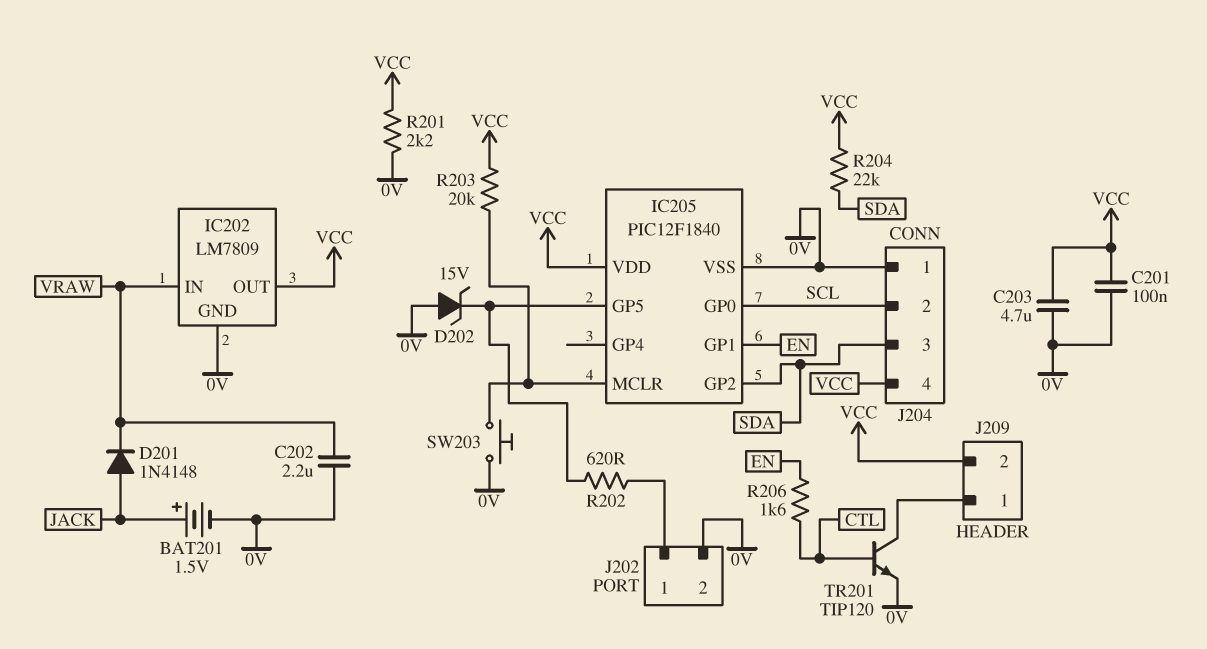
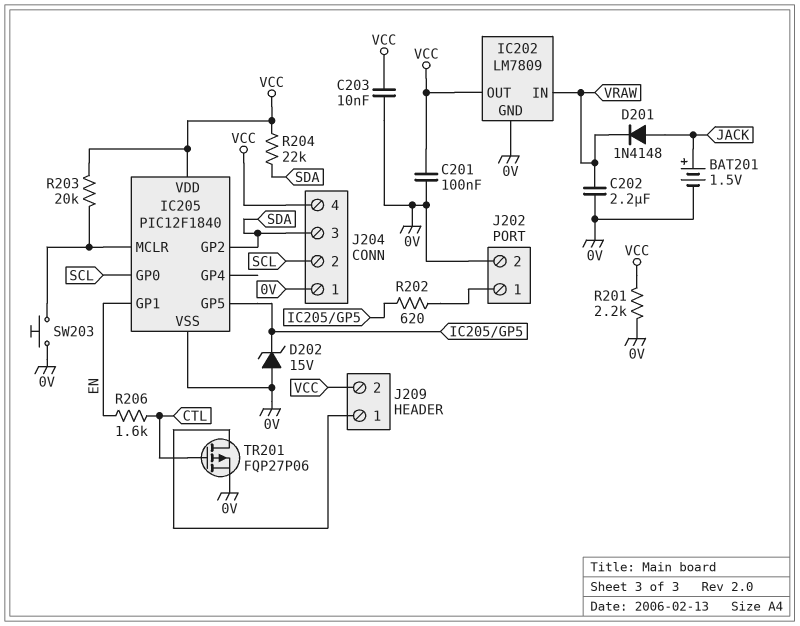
C203: 4.7uF (0V, VCC) -> 10nF (0V, VCC)
TR201: NPN TIP120 (B CTL, C J209/1, E 0V) -> PMOS FQP27P06 (G CTL, D J209/1, S 0V)

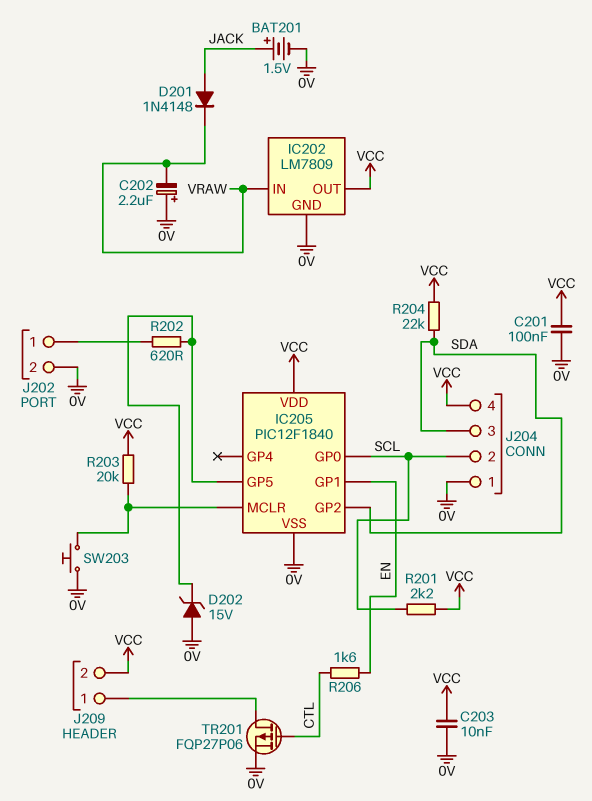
C202: 2.2uF (0V, VRAW) -> 2.2uF (plus 0V, minus VRAW)
R201: 2.2k (0V, VCC) -> 2.2k (SCL, VCC)

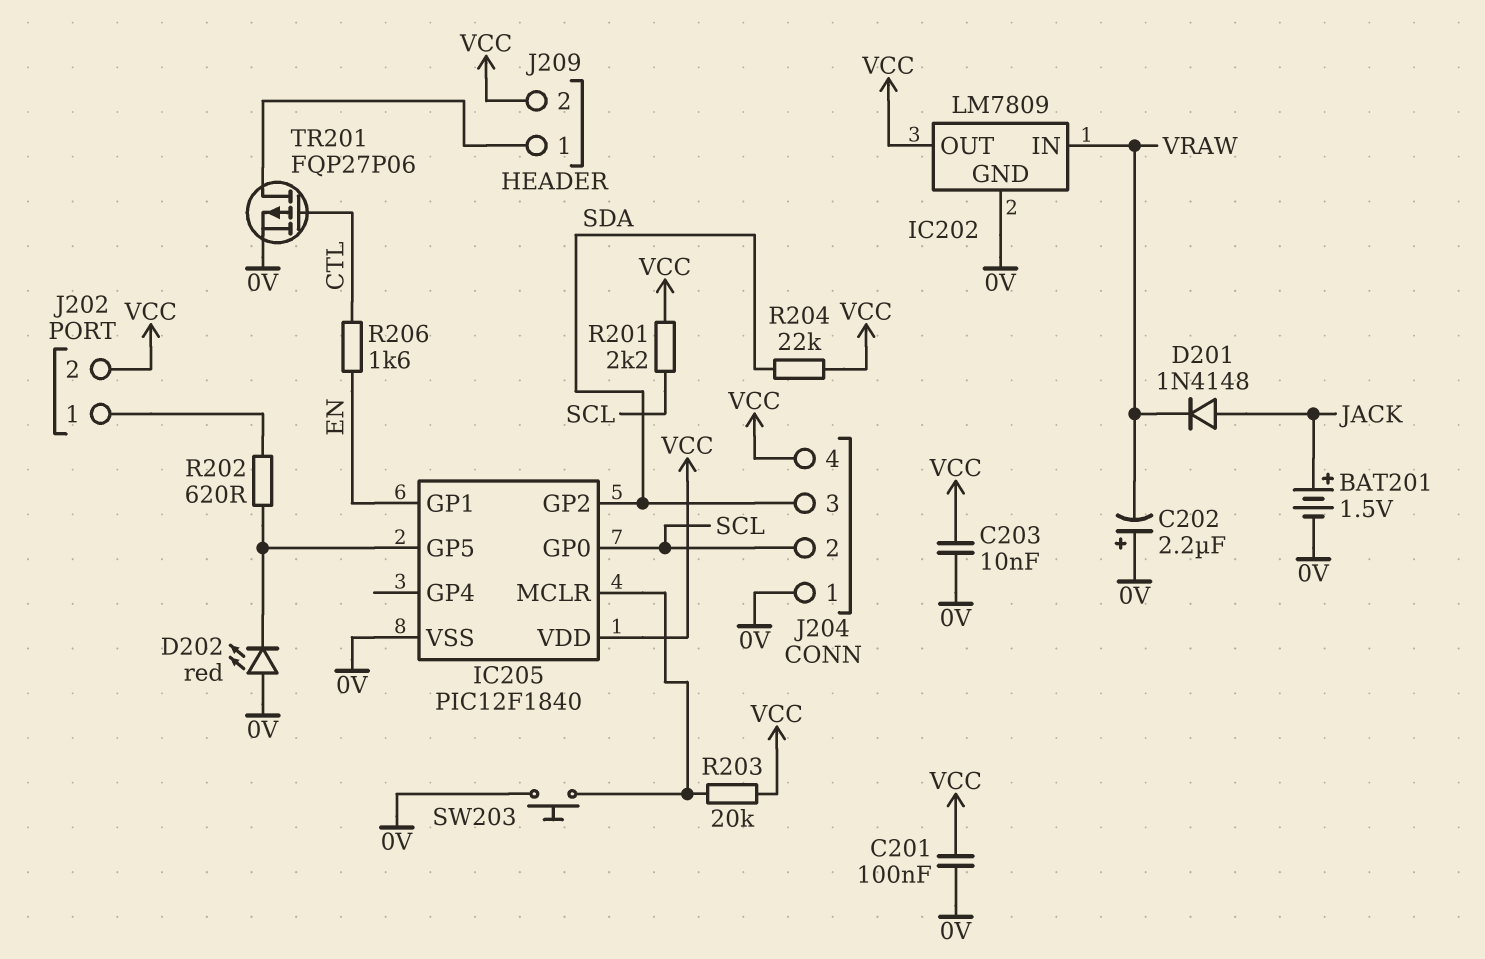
D202: zener 15V (A 0V, K IC205/GP5) -> LED red (A 0V, K IC205/GP5)
J202 pin 2: 0V -> VCC

